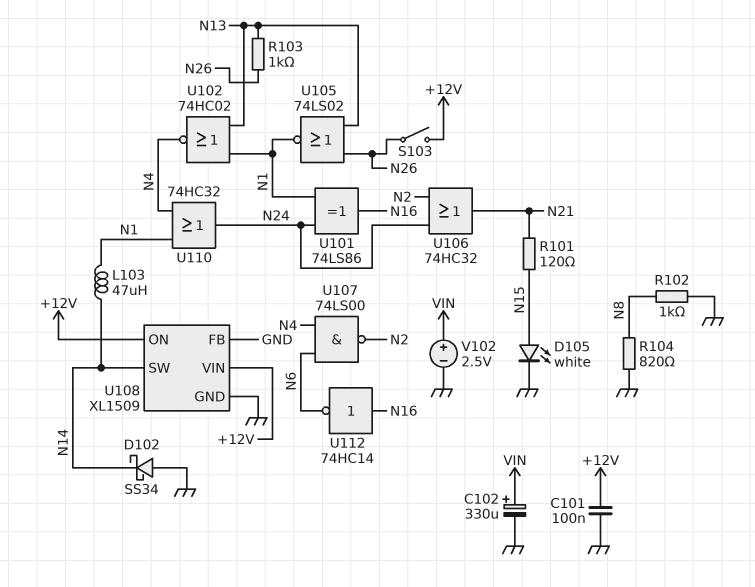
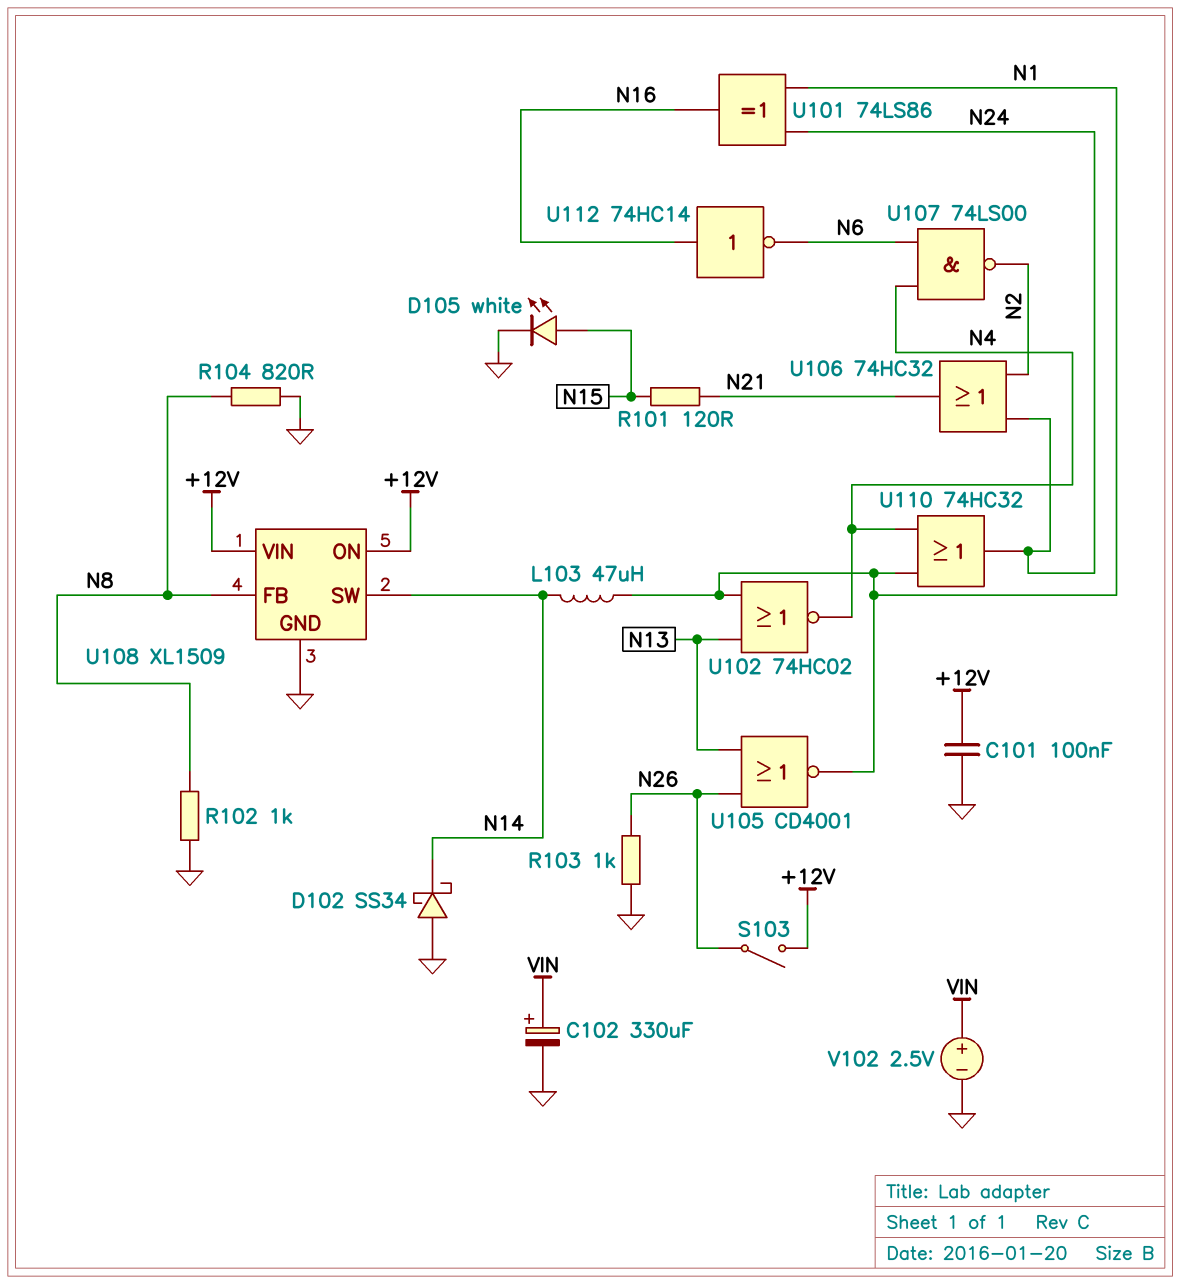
R103: 1k (N13, N26) -> 1k (GND, N26)
U105: NOR 74LS02 (in N13, in N26, out N1) -> NOR CD4001 (in N13, in N26, out N1)
U108 pin FB: GND -> N8

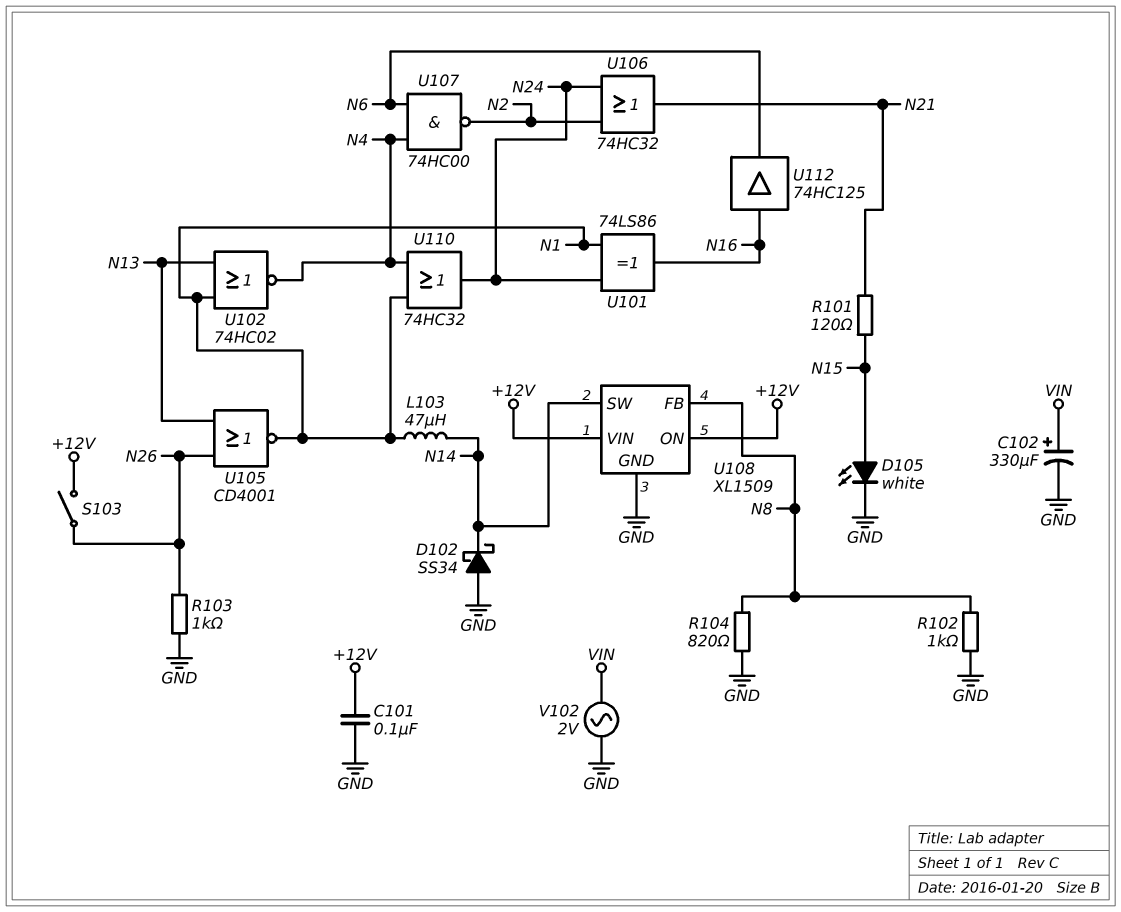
U107: NAND 74LS00 (in N4, in N6, out N2) -> NAND 74HC00 (in N4, in N6, out N2)
U112: NOT 74HC14 (in N16, out N6) -> buffer 74HC125 (in N16, out N6)
V102: 2.5V (plus VIN, minus GND) -> AC 2V (GND, VIN)

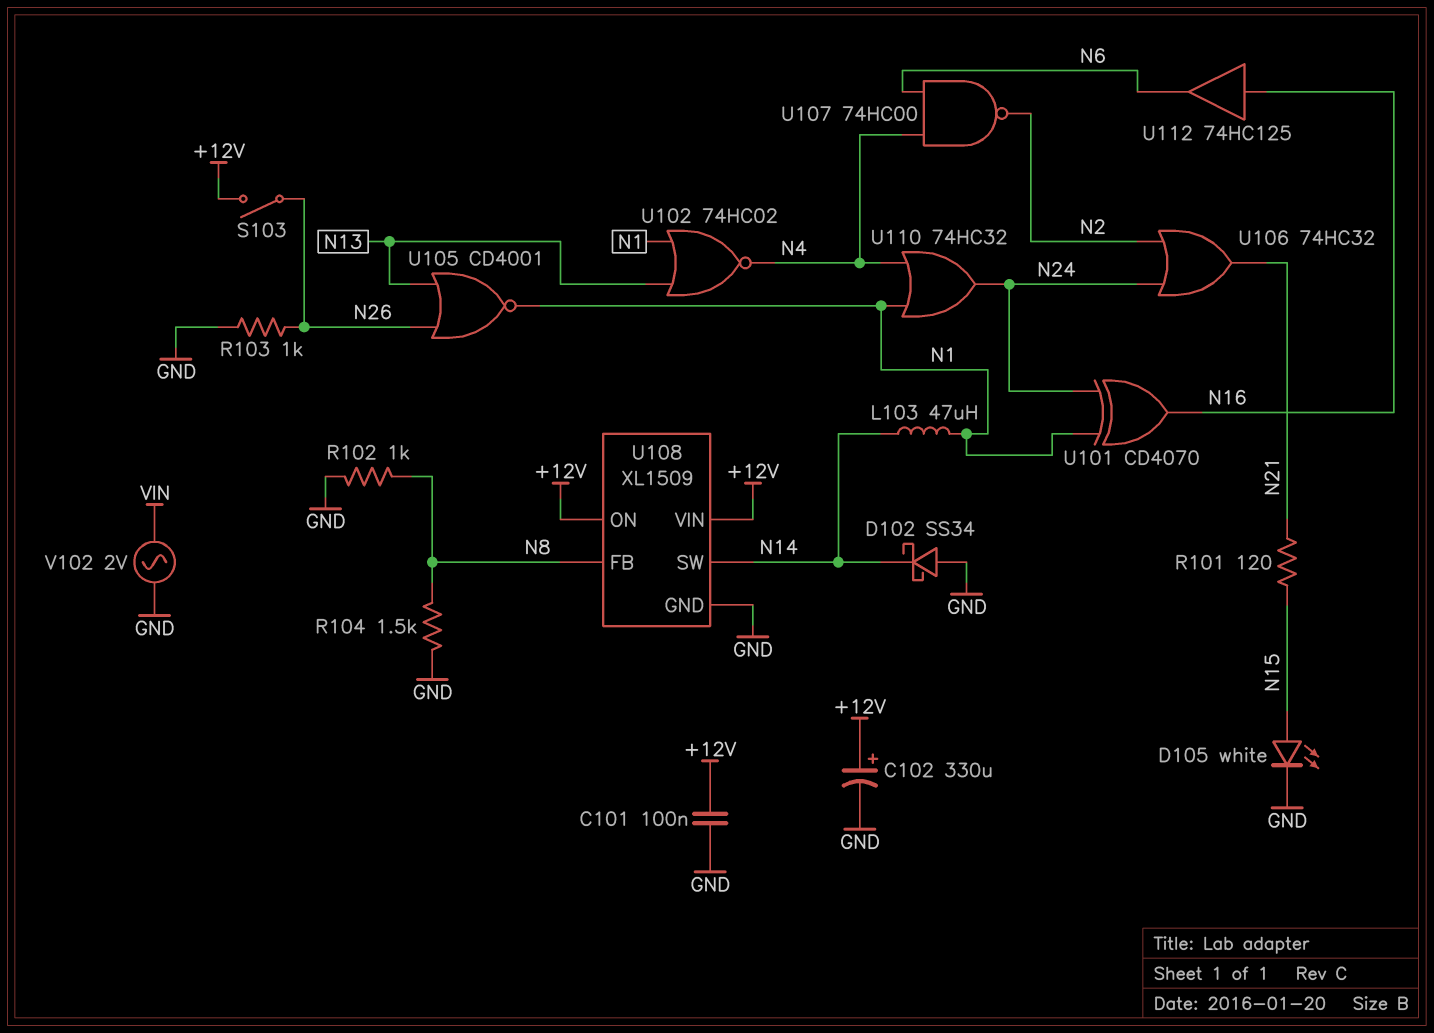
C102: 330uF (plus VIN, minus GND) -> 330uF (plus +12V, minus GND)
R104: 820 (GND, N8) -> 1.5k (GND, N8)
U101: XOR 74LS86 (in N1, in N24, out N16) -> XOR CD4070 (in N1, in N24, out N16)

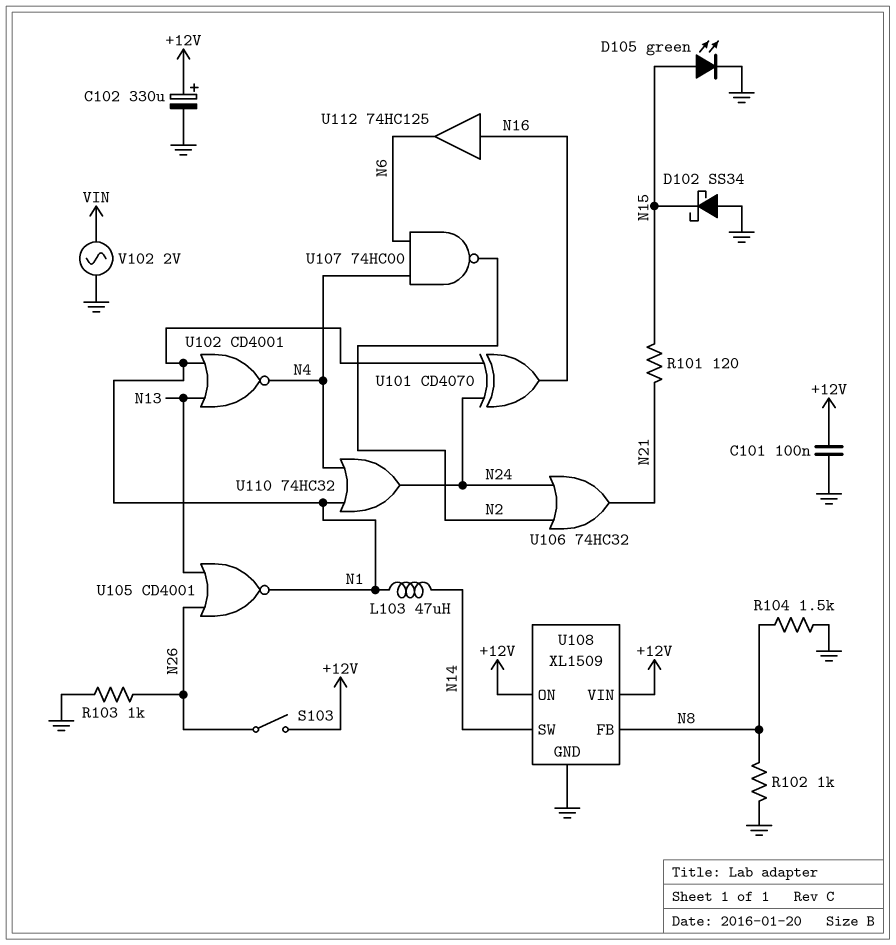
D102: schottky SS34 (A GND, K N14) -> schottky SS34 (A GND, K N15)
D105: LED white (A N15, K GND) -> LED green (A N15, K GND)
U102: NOR 74HC02 (in N1, in N13, out N4) -> NOR CD4001 (in N1, in N13, out N4)

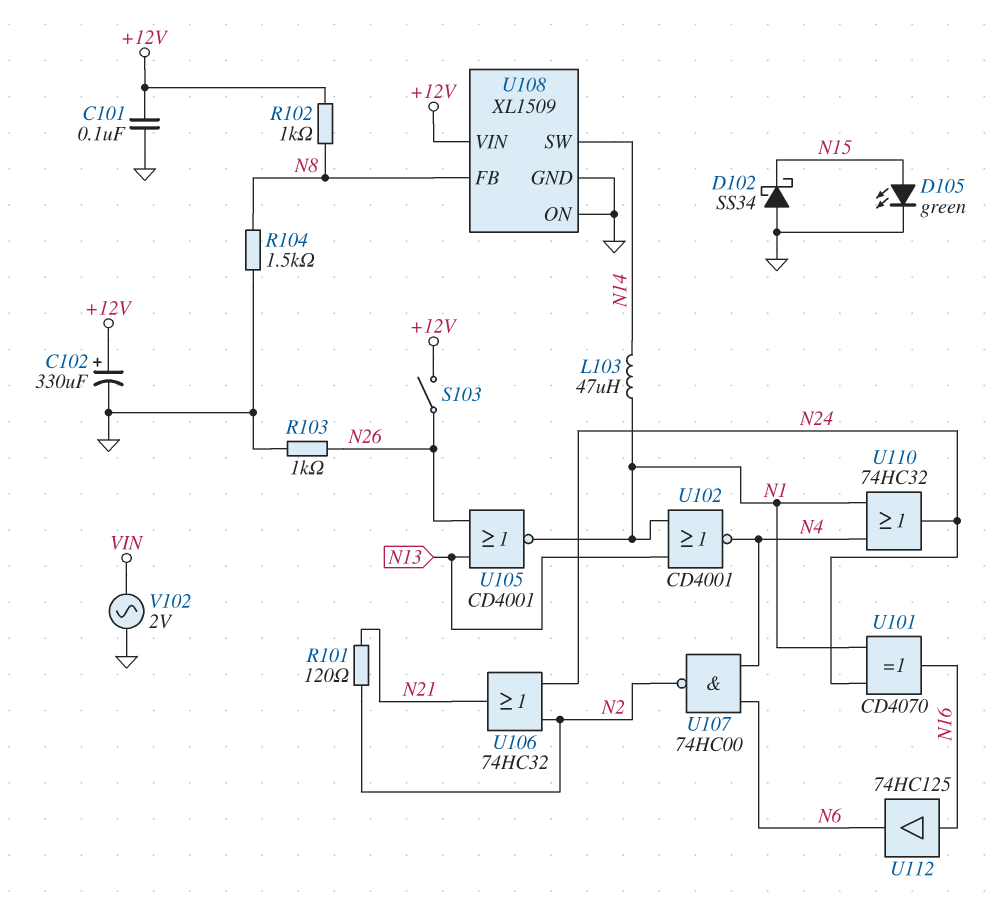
R101: 120 (N15, N21) -> 120 (N2, N21)
R102: 1k (GND, N8) -> 1k (+12V, N8)
U108 pin ON: +12V -> GND

